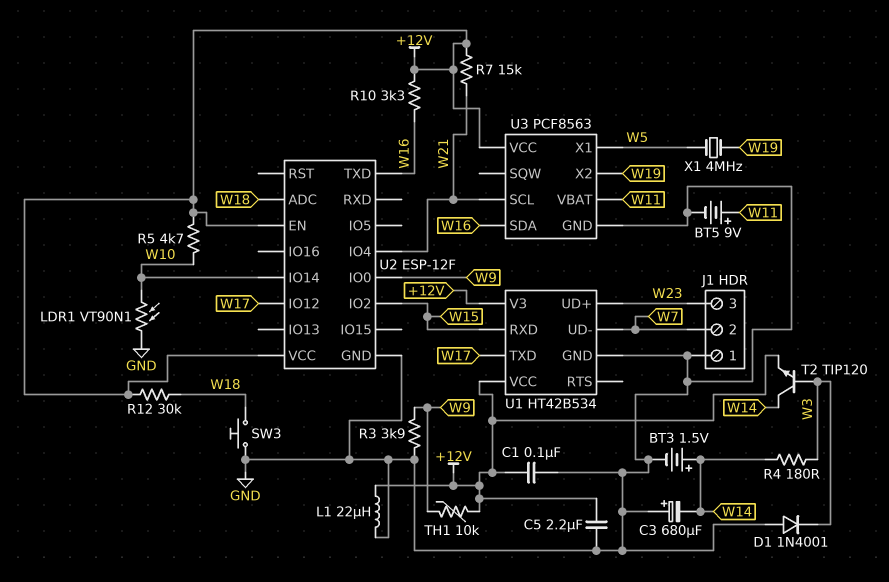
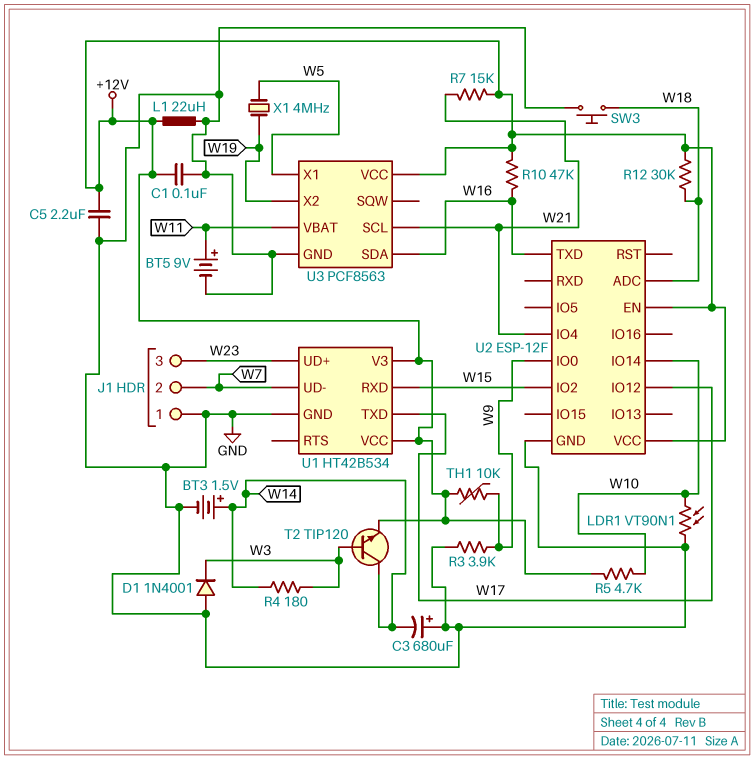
R10: 3.3k (+12V, W16) -> 47k (+12V, W16)

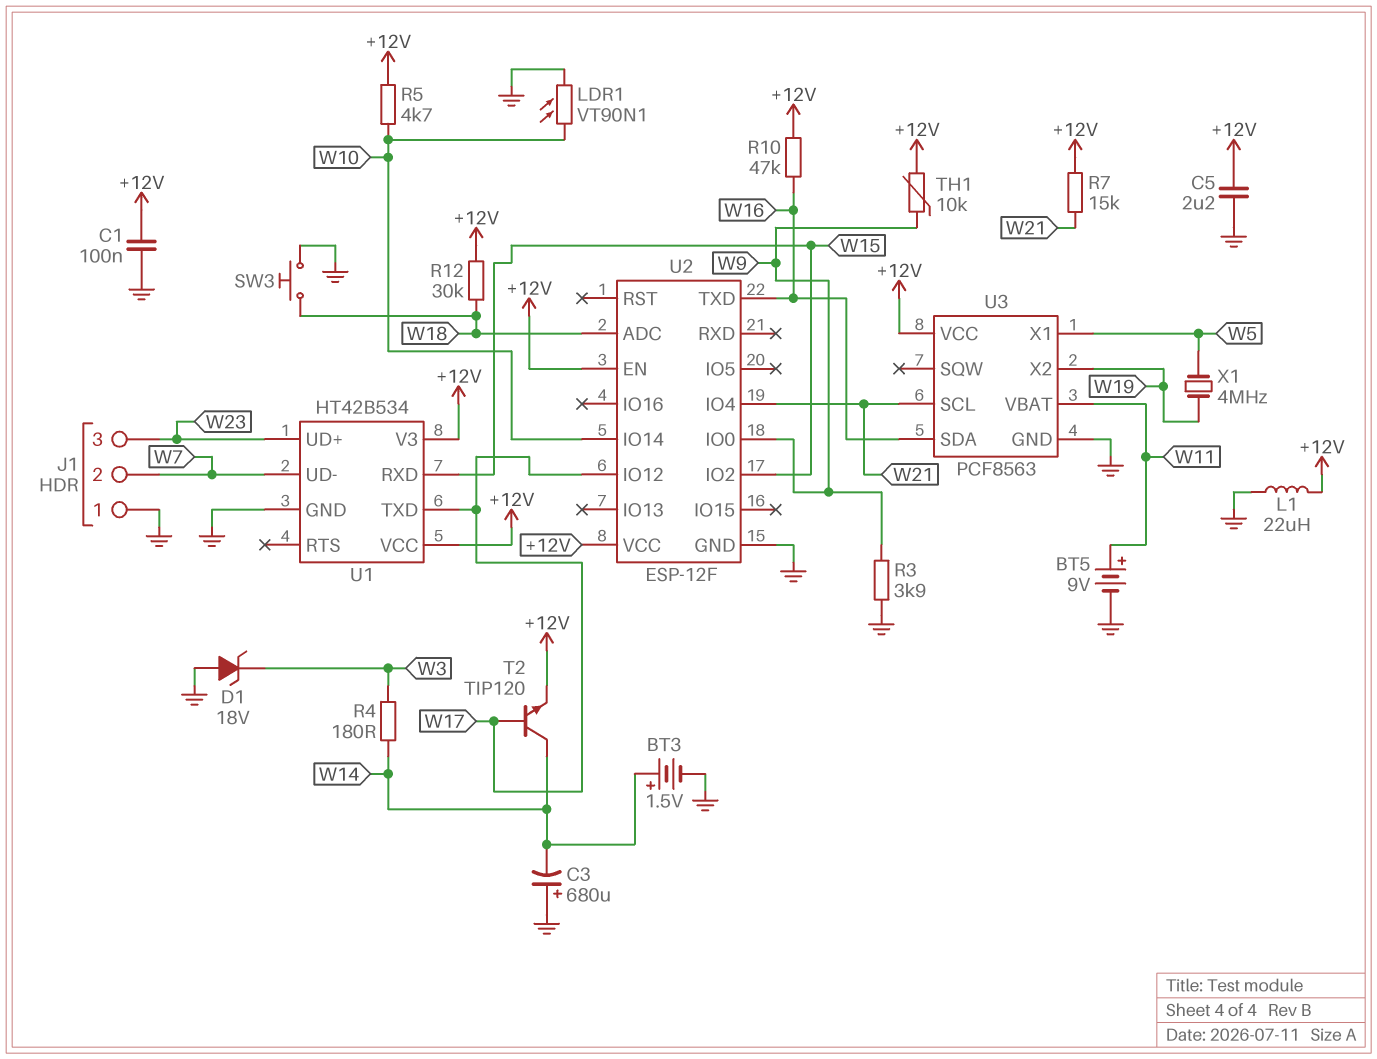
D1: diode 1N4001 (A GND, K W3) -> zener 18V (A GND, K W3)
T2: NPN TIP120 (B W3, C W14, E +12V) -> NPN TIP120 (B W17, C W14, E +12V)

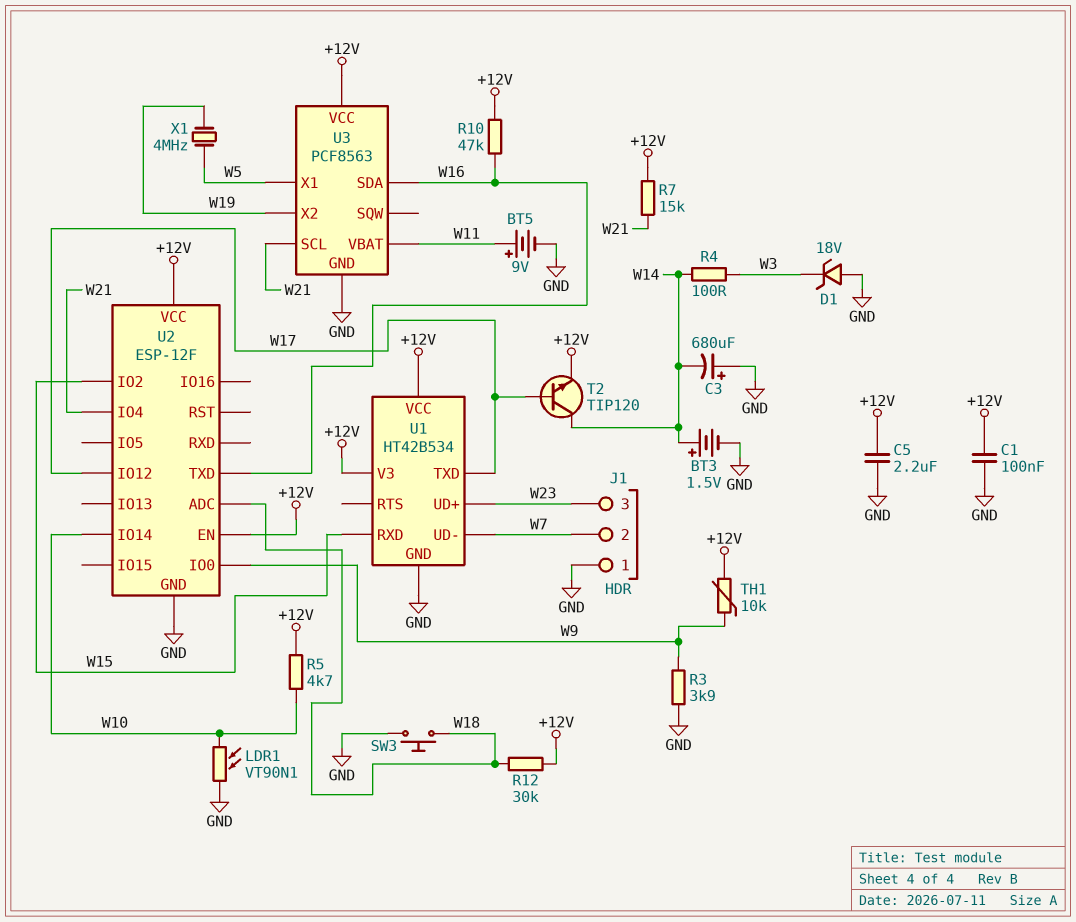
L1: 22uH (+12V, GND) -> none
R4: 180 (W3, W14) -> 100 (W3, W14)

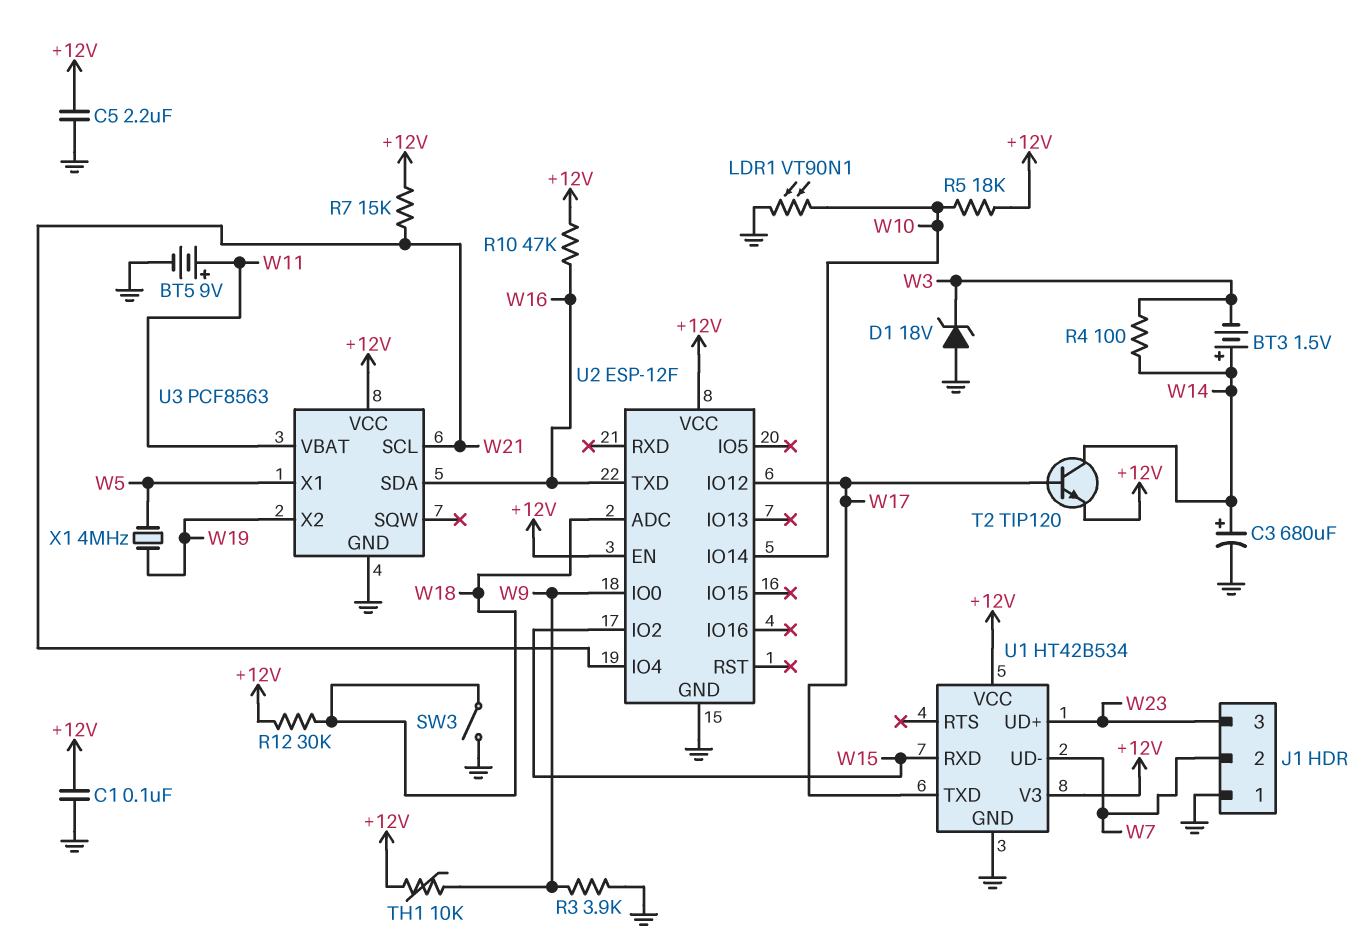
BT3: 1.5V (plus W14, minus GND) -> 1.5V (plus W14, minus W3)
C3: 680uF (plus GND, minus W14) -> 680uF (plus W14, minus GND)
R5: 4.7k (+12V, W10) -> 18k (+12V, W10)
SW3: button (GND, W18) -> switch (GND, W18)

